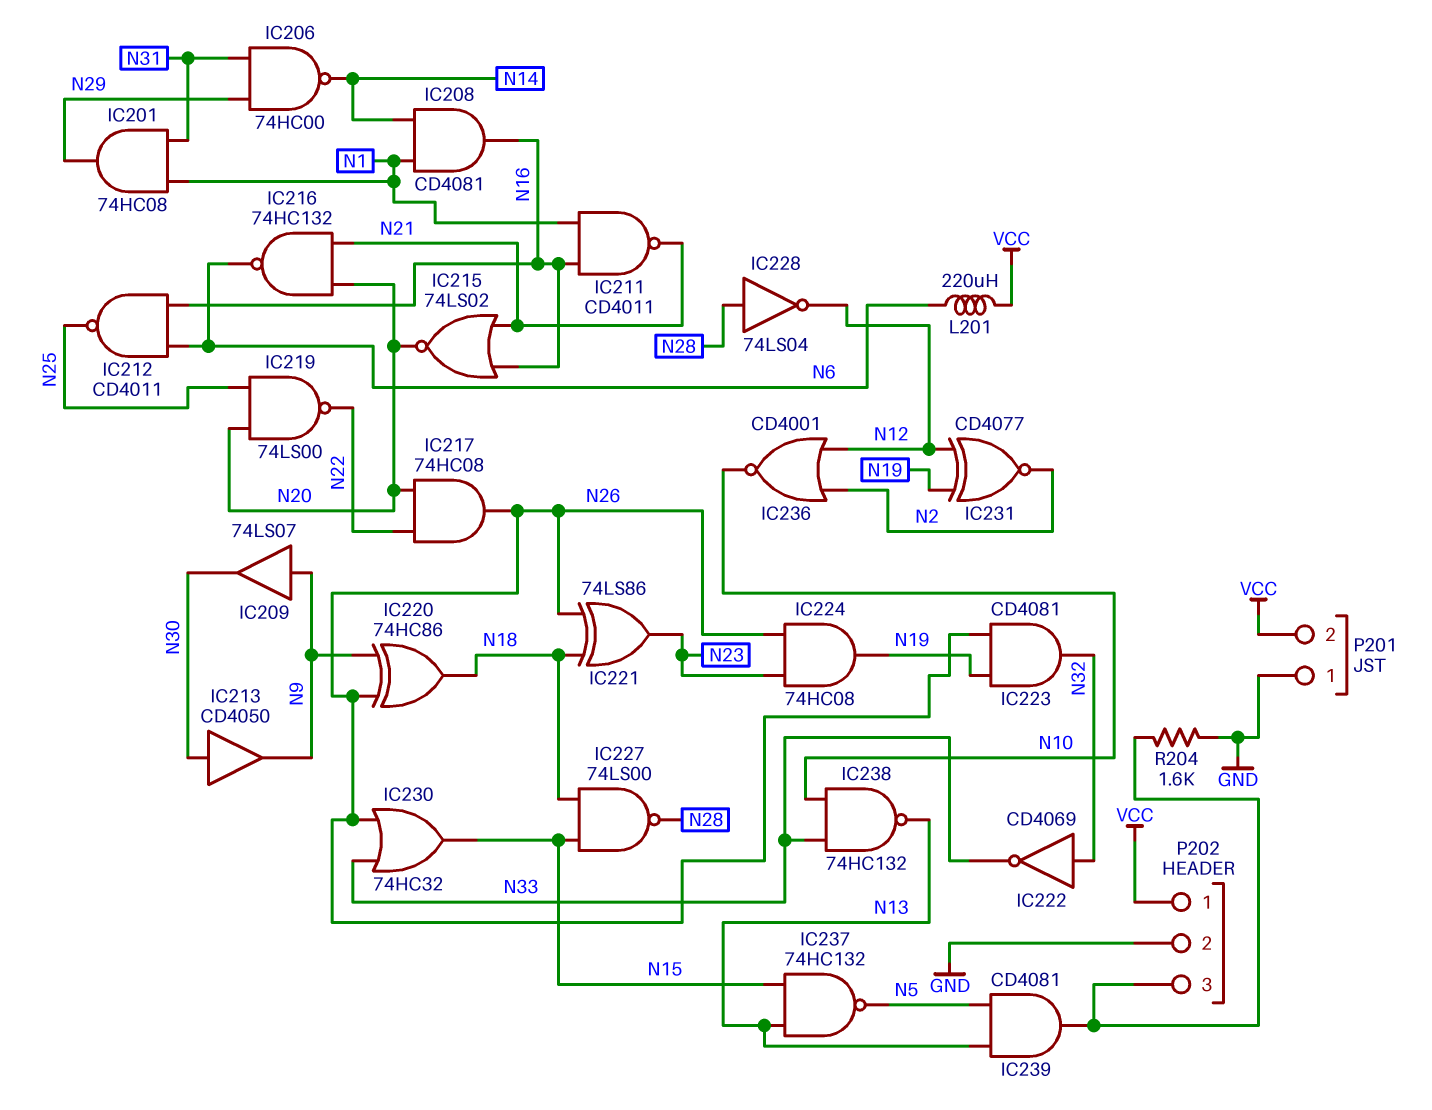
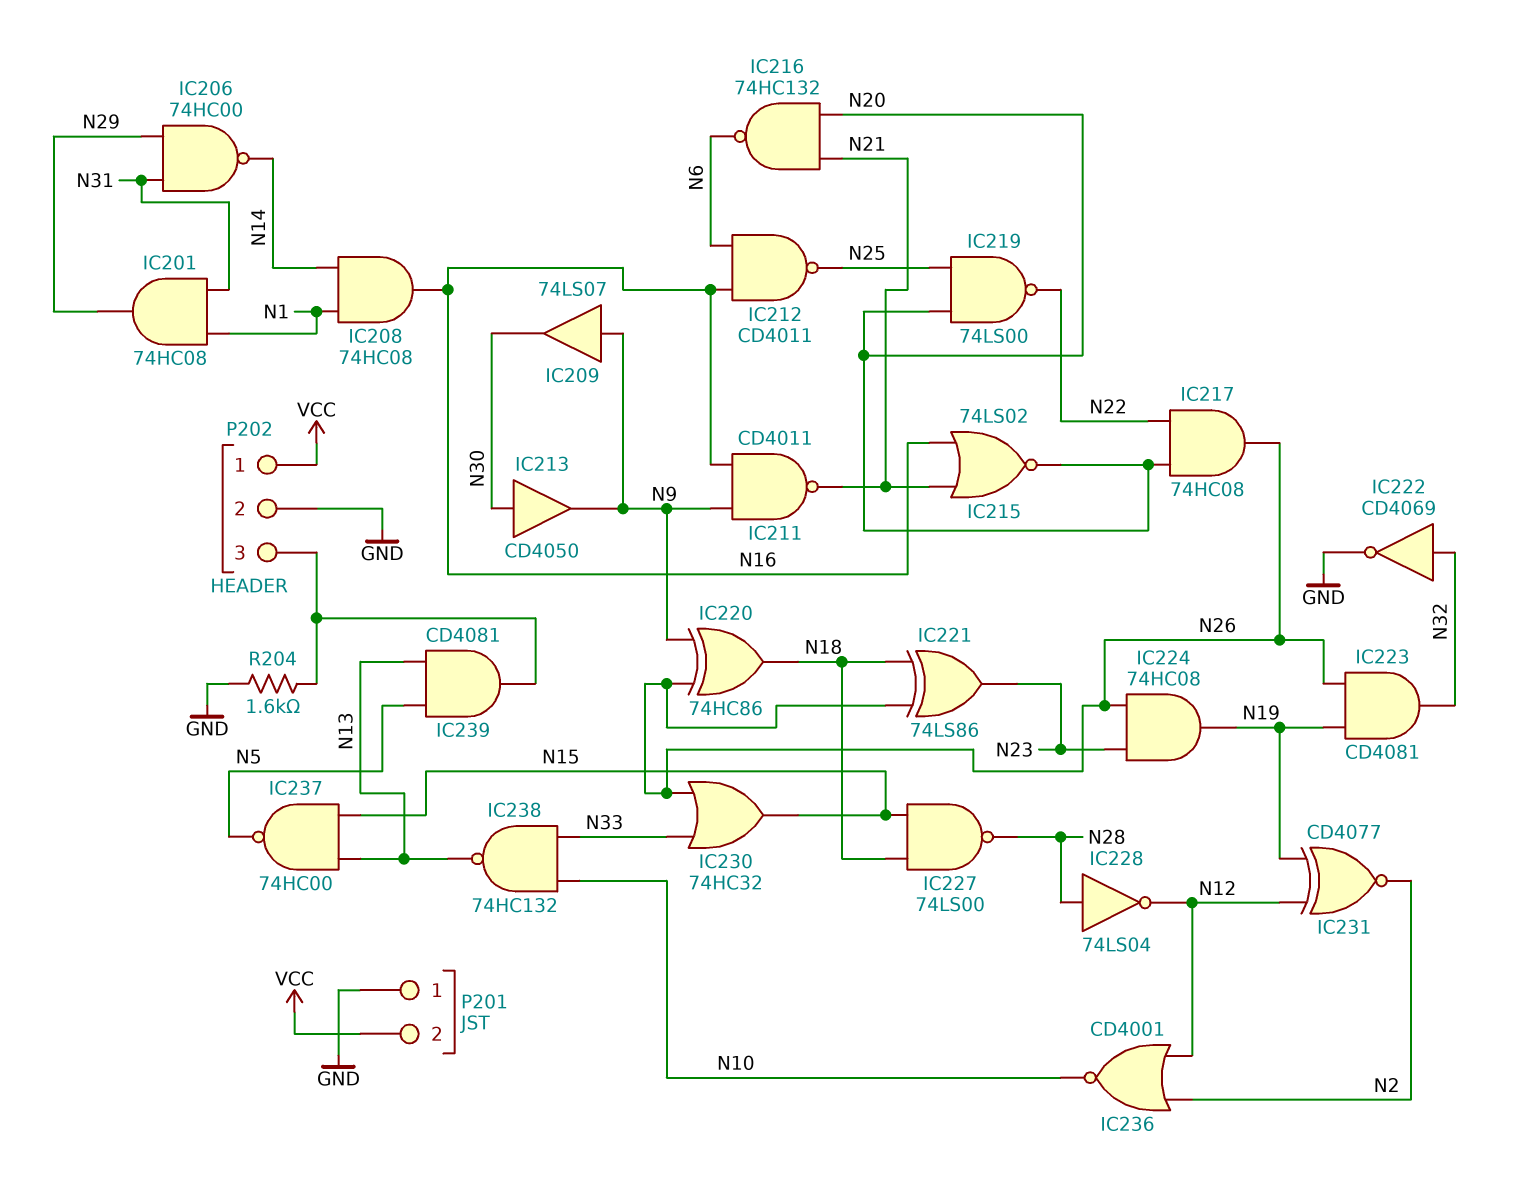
IC208: AND CD4081 (in N1, in N14, out N16) -> AND 74HC08 (in N1, in N14, out N16)
IC211: NAND CD4011 (in N1, in N16, out N21) -> NAND CD4011 (in N9, in N16, out N21)
IC222: NOT CD4069 (in N32, out N33) -> NOT CD4069 (in N32, out GND)
IC237: NAND 74HC132 (in N13, in N15, out N5) -> NAND 74HC00 (in N13, in N15, out N5)
L201: 220uH (N6, VCC) -> none

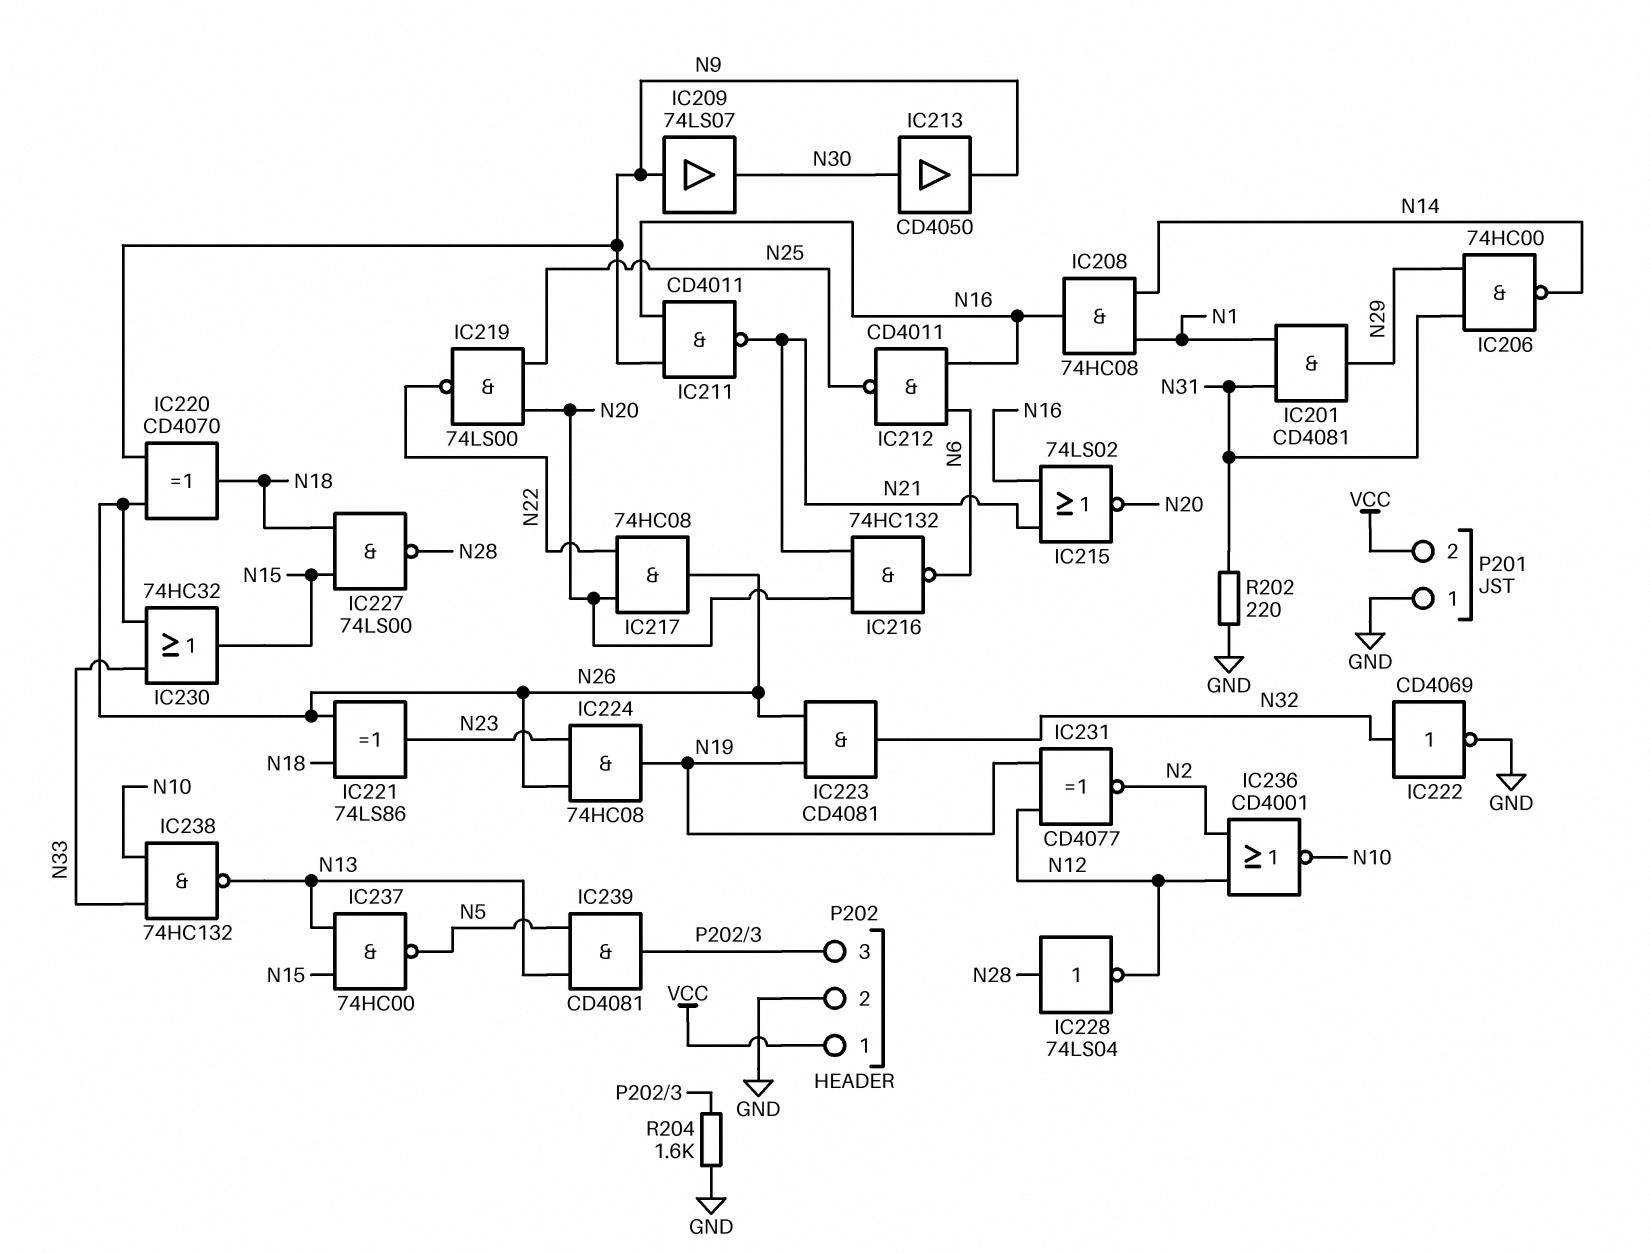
IC201: AND 74HC08 (in N1, in N31, out N29) -> AND CD4081 (in N1, in N31, out N29)
IC220: XOR 74HC86 (in N9, in N26, out N18) -> XOR CD4070 (in N9, in N26, out N18)
R202: none -> 220 (GND, N31)

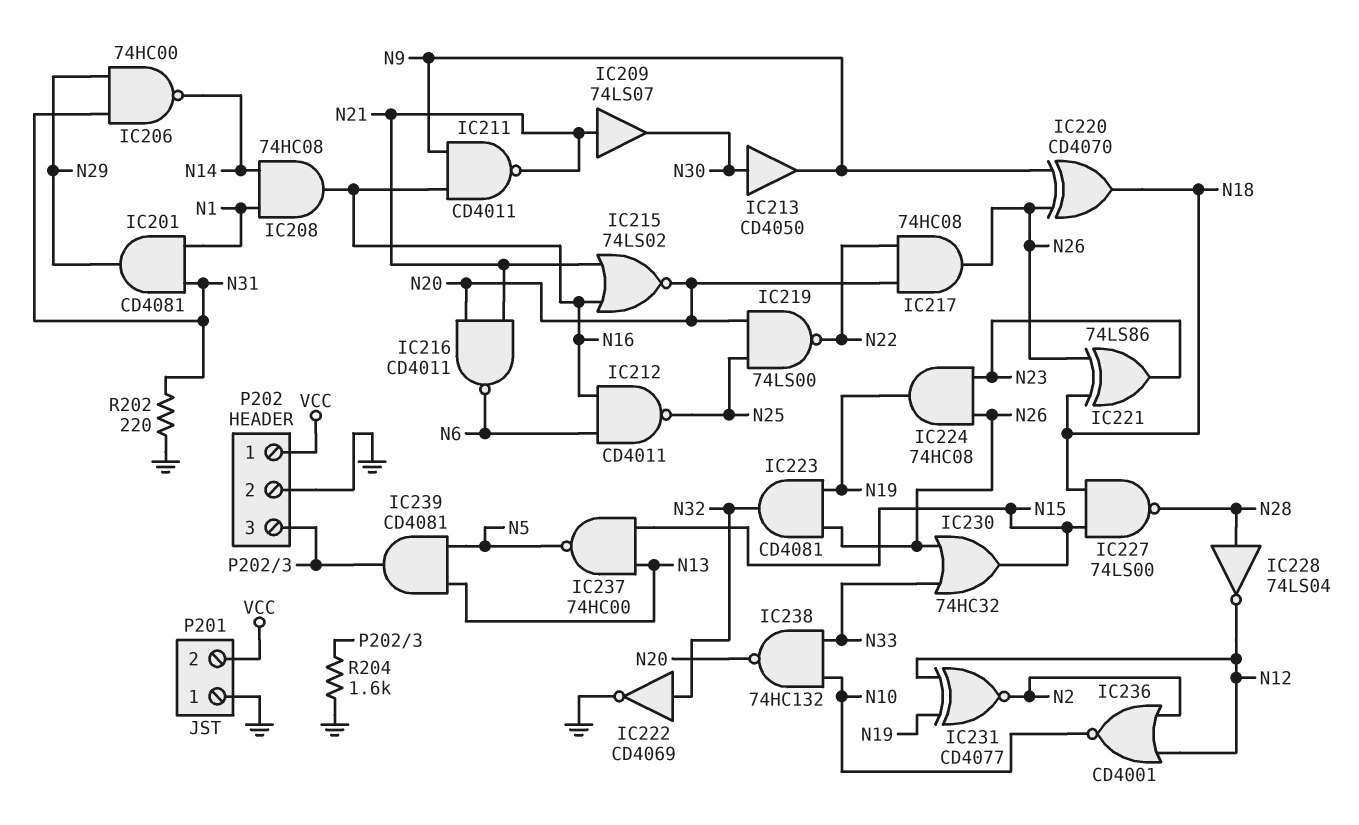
IC209: buffer 74LS07 (in N9, out N30) -> buffer 74LS07 (in N21, out N30)
IC216: NAND 74HC132 (in N20, in N21, out N6) -> NAND CD4011 (in N20, in N21, out N6)
IC238: NAND 74HC132 (in N10, in N33, out N13) -> NAND 74HC132 (in N10, in N33, out N20)

